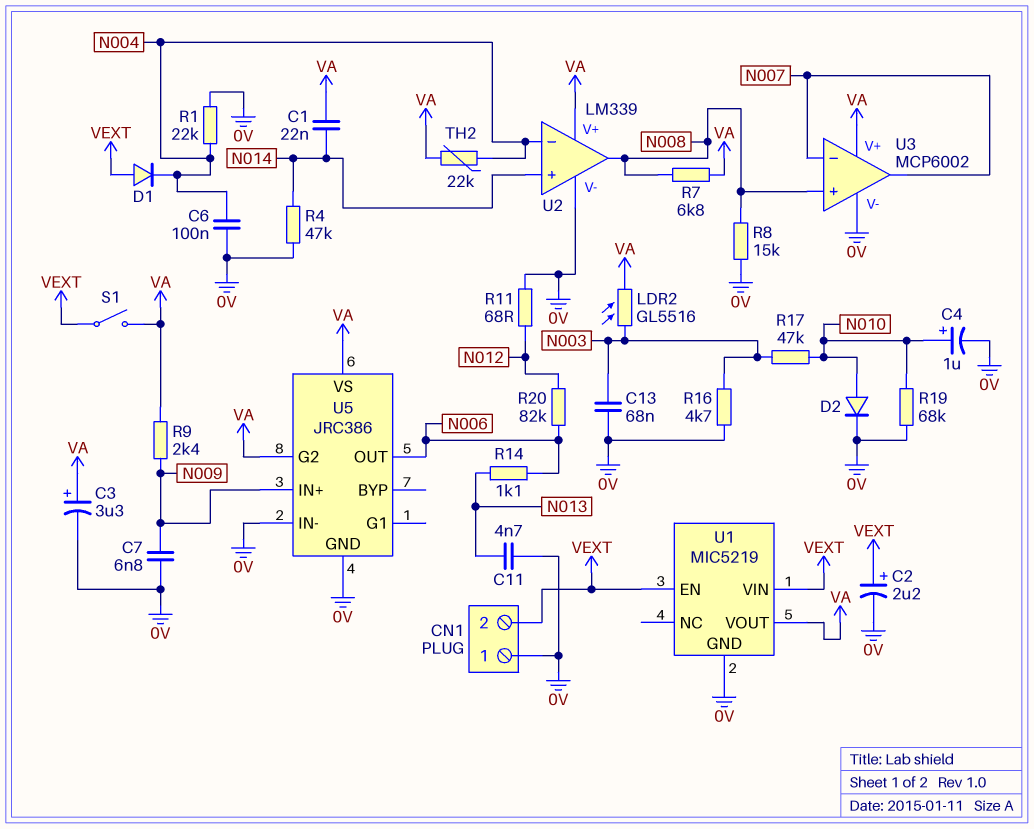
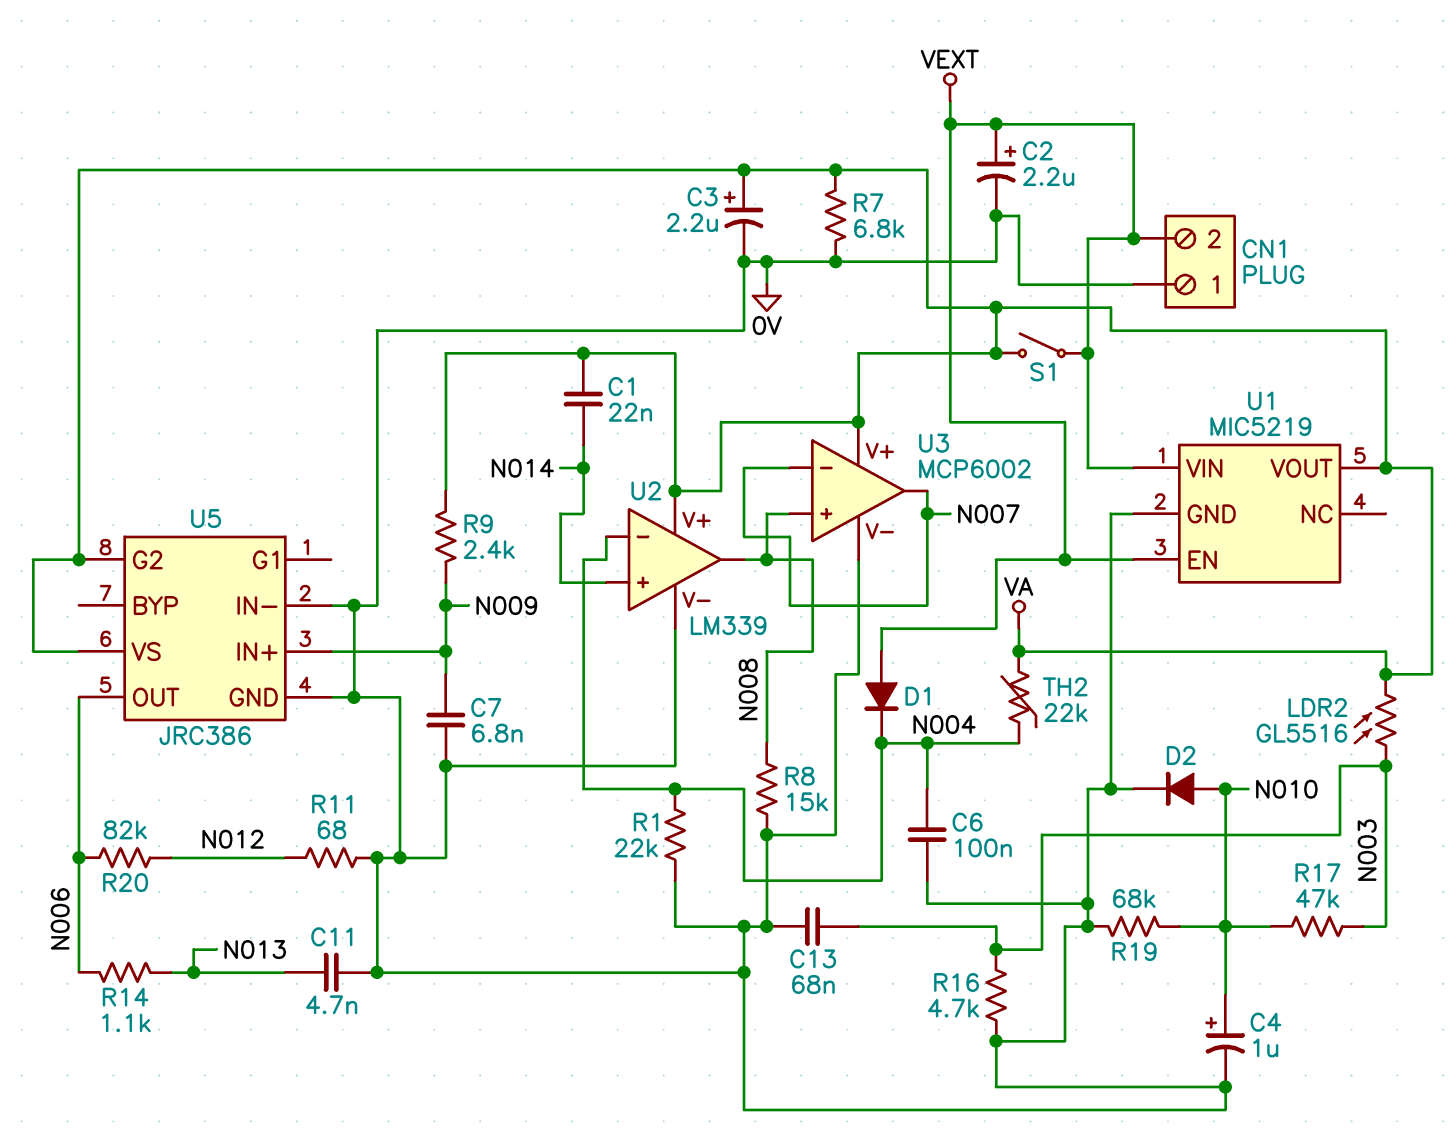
C3: 3.3uF (plus VA, minus 0V) -> 2.2uF (plus VA, minus 0V)
R4: 47k (0V, N014) -> none
R7: 6.8k (N008, VA) -> 6.8k (0V, VA)

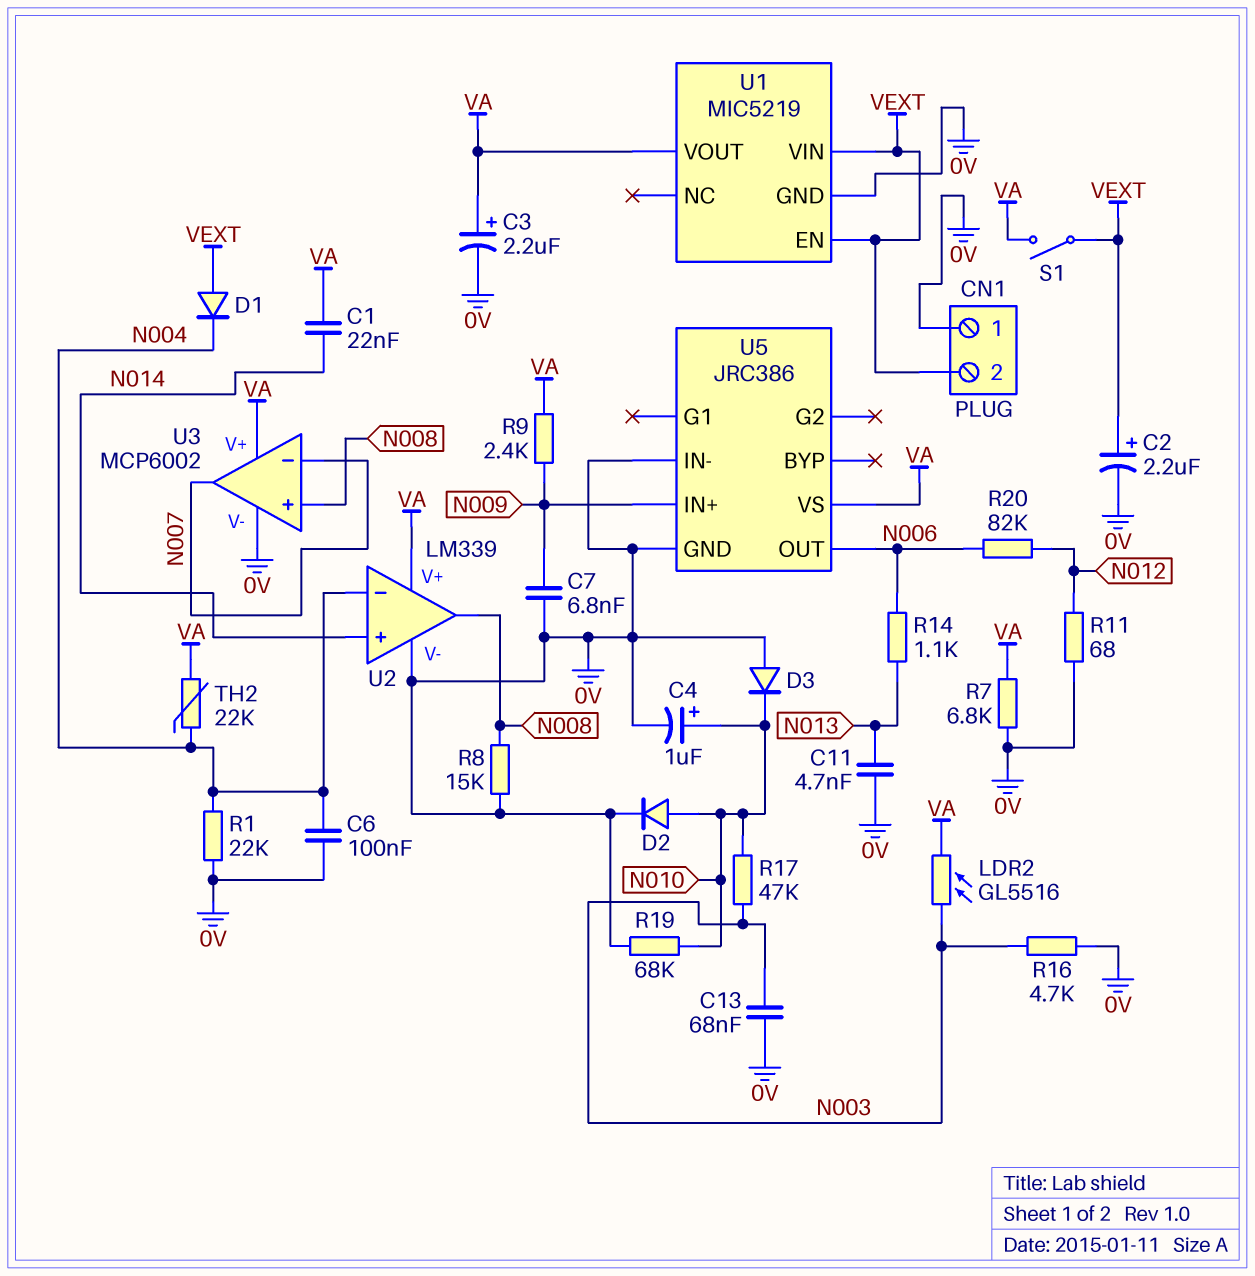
D3: none -> diode (A 0V, K N010)
U5 pin G2: VA -> none

